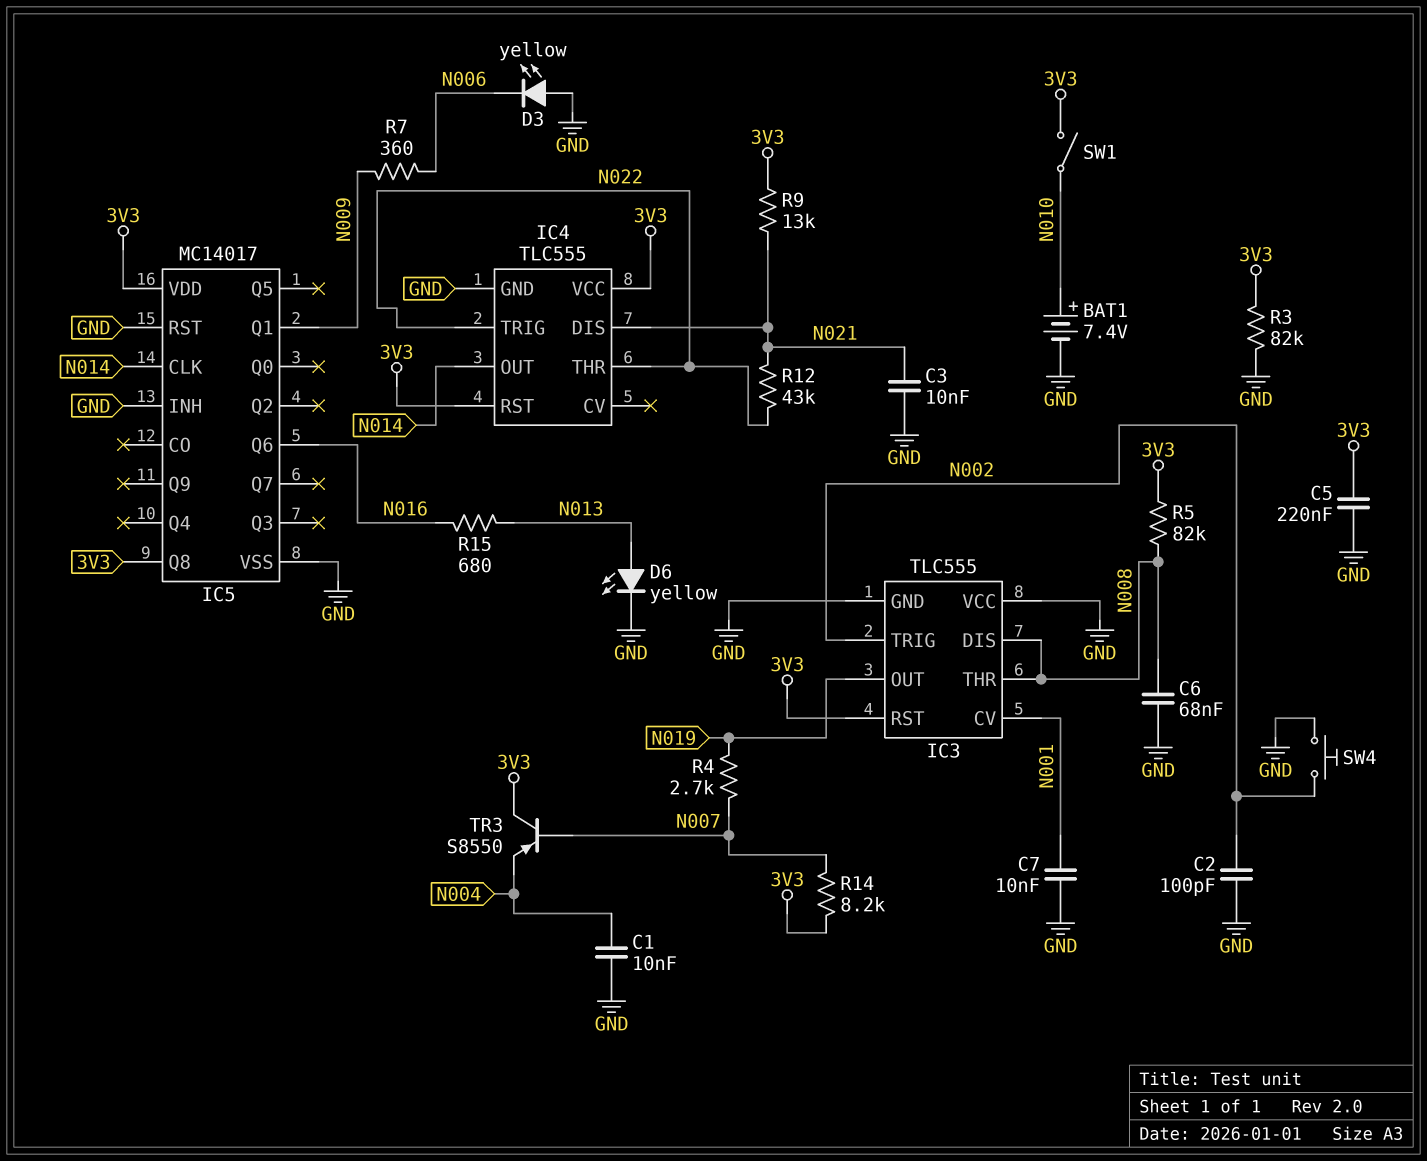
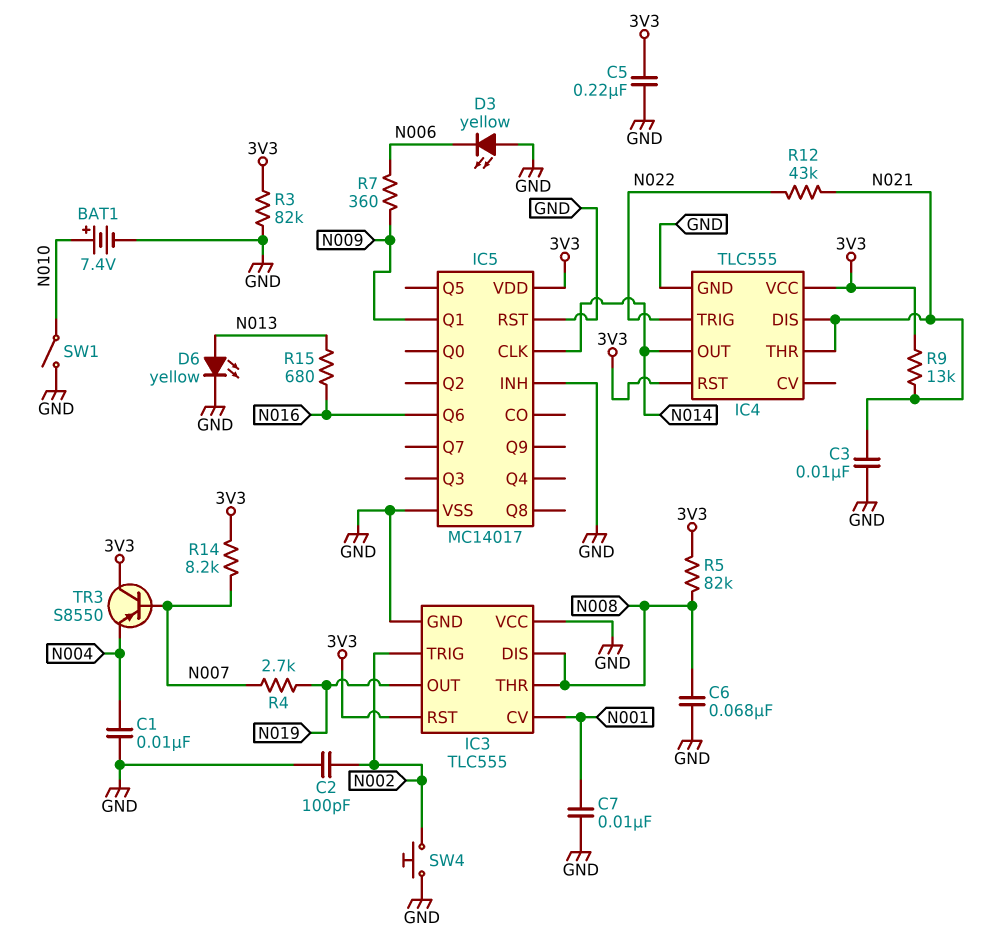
IC4 pin THR: N022 -> N021
IC5 pin Q8: 3V3 -> none
SW1: switch (3V3, N010) -> switch (GND, N010)

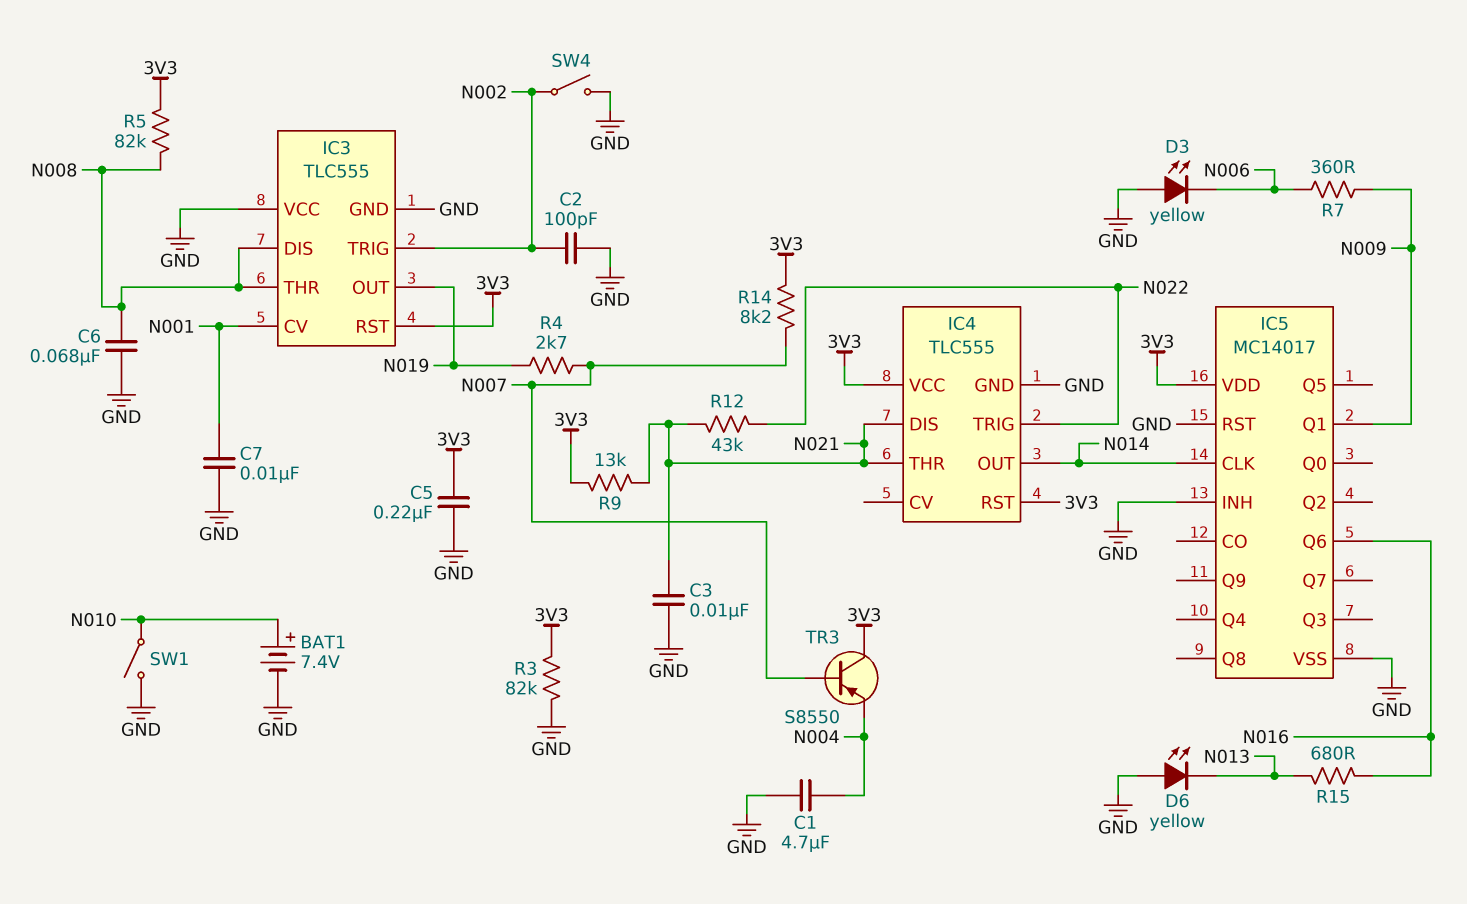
C1: 10nF (GND, N004) -> 4.7uF (GND, N004)
D6: LED yellow (A N013, K GND) -> LED yellow (A GND, K N013)
SW4: button (GND, N002) -> switch (GND, N002)

